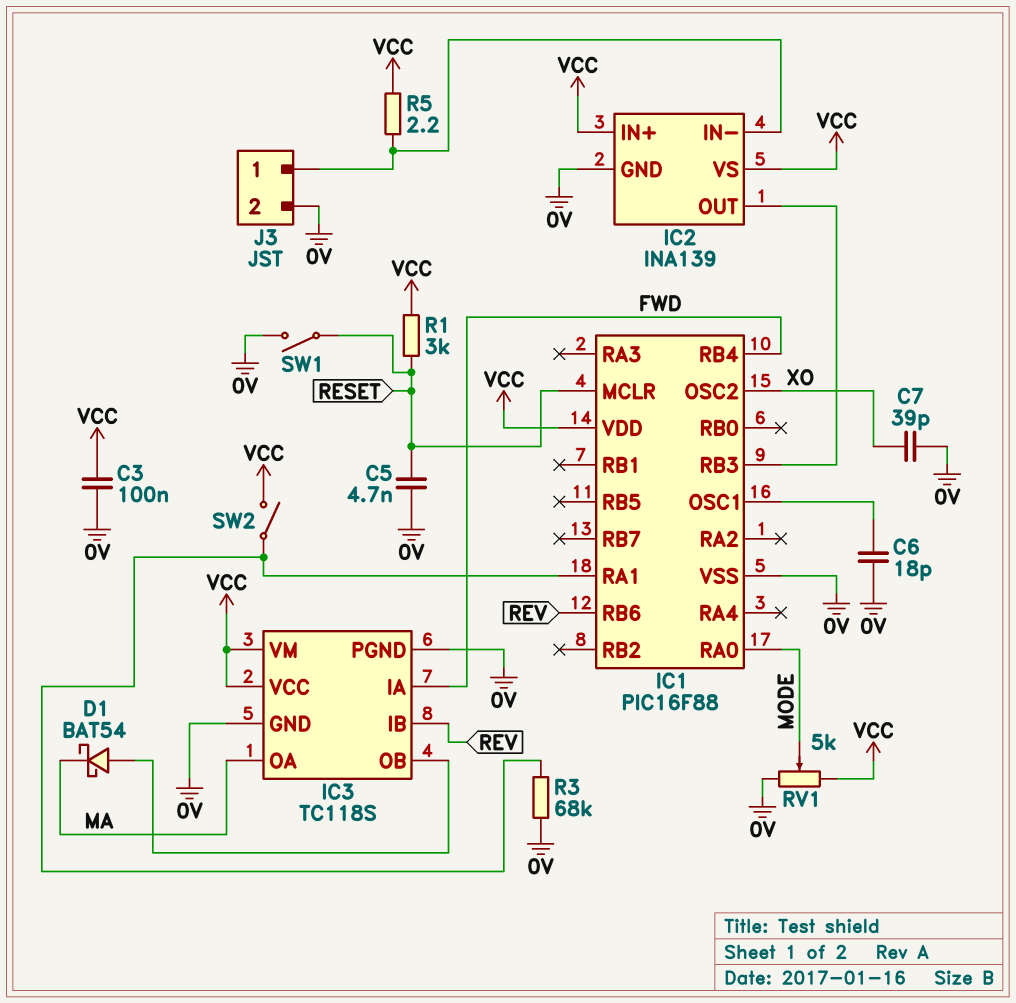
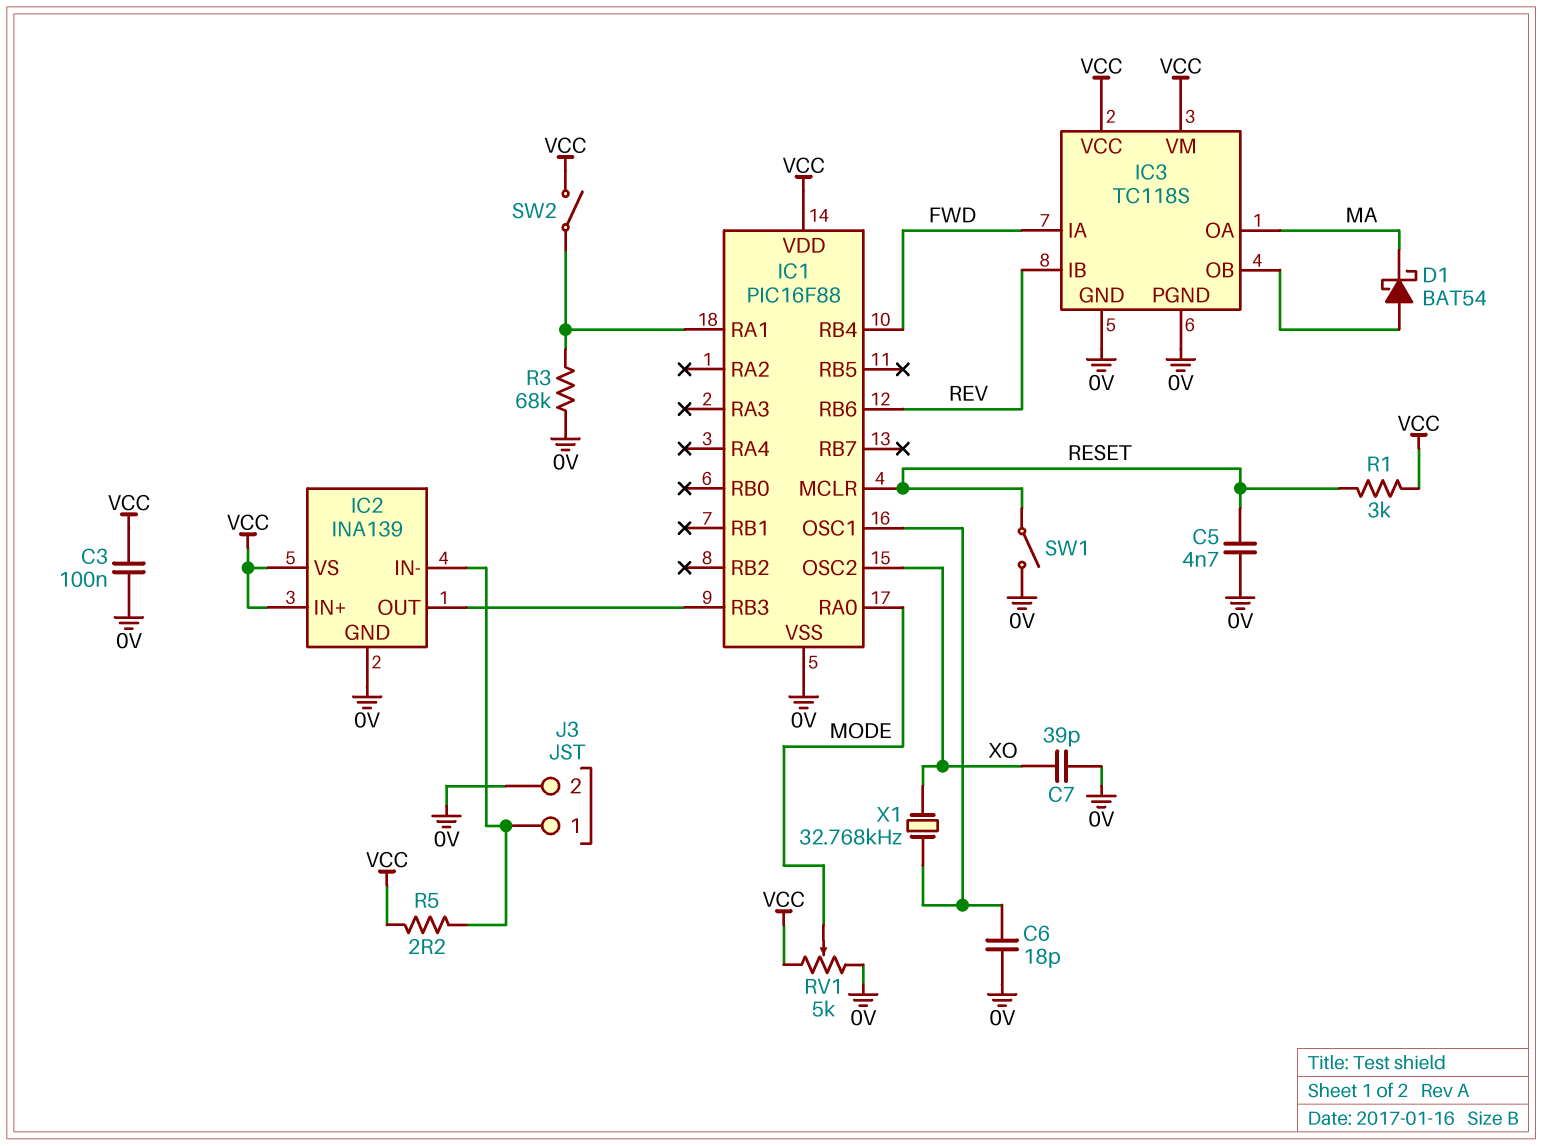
X1: none -> 32.768kHz (IC1/OSC1, XO)

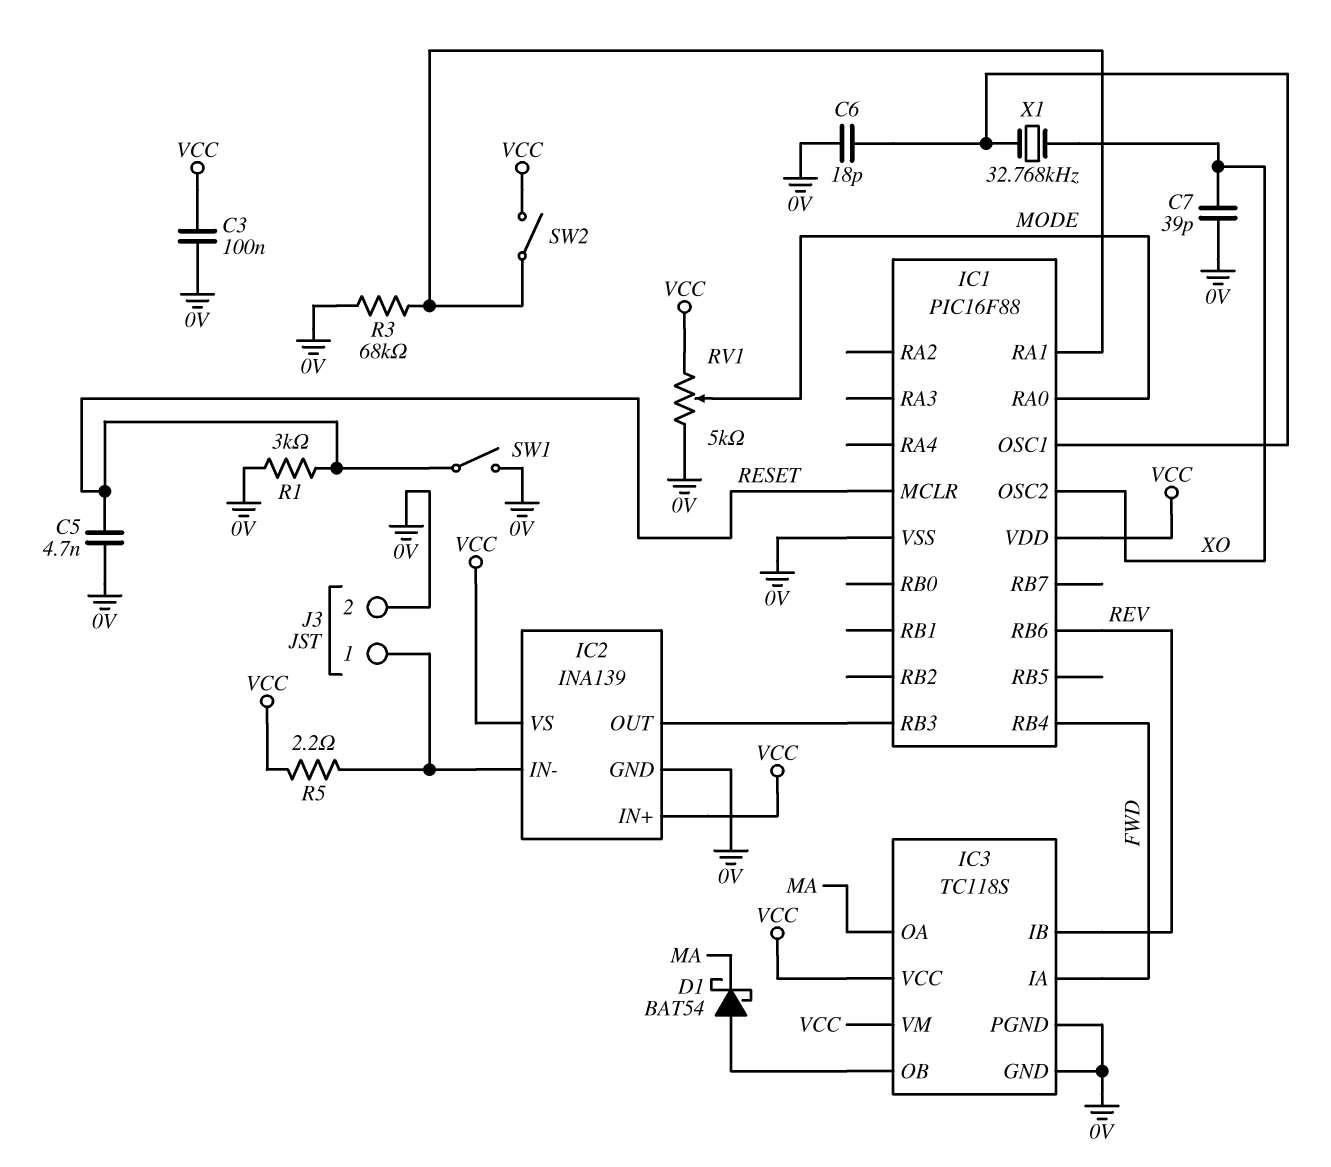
R1: 3k (RESET, VCC) -> 3k (0V, RESET)

